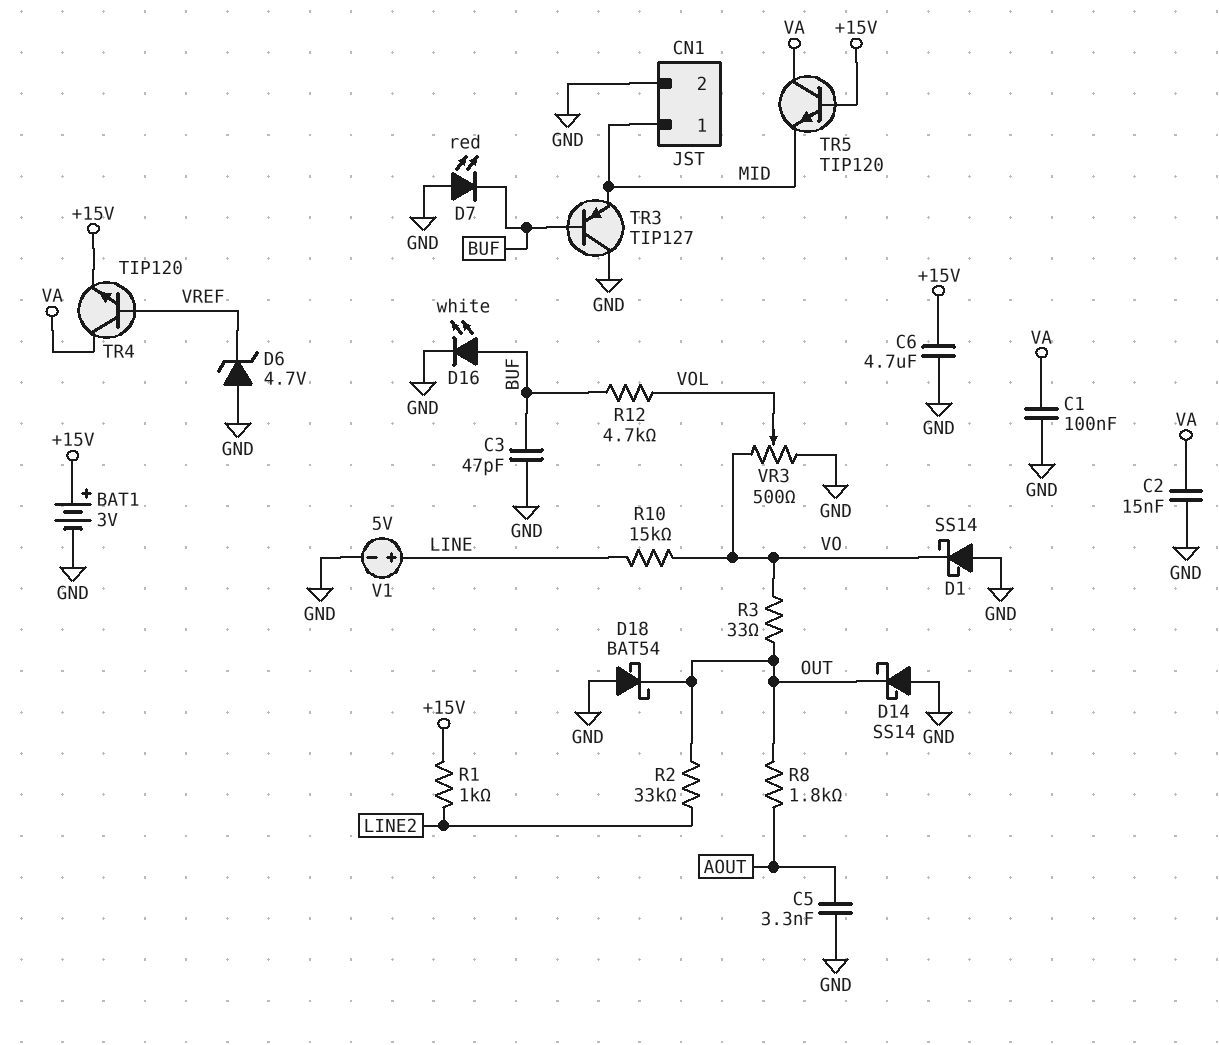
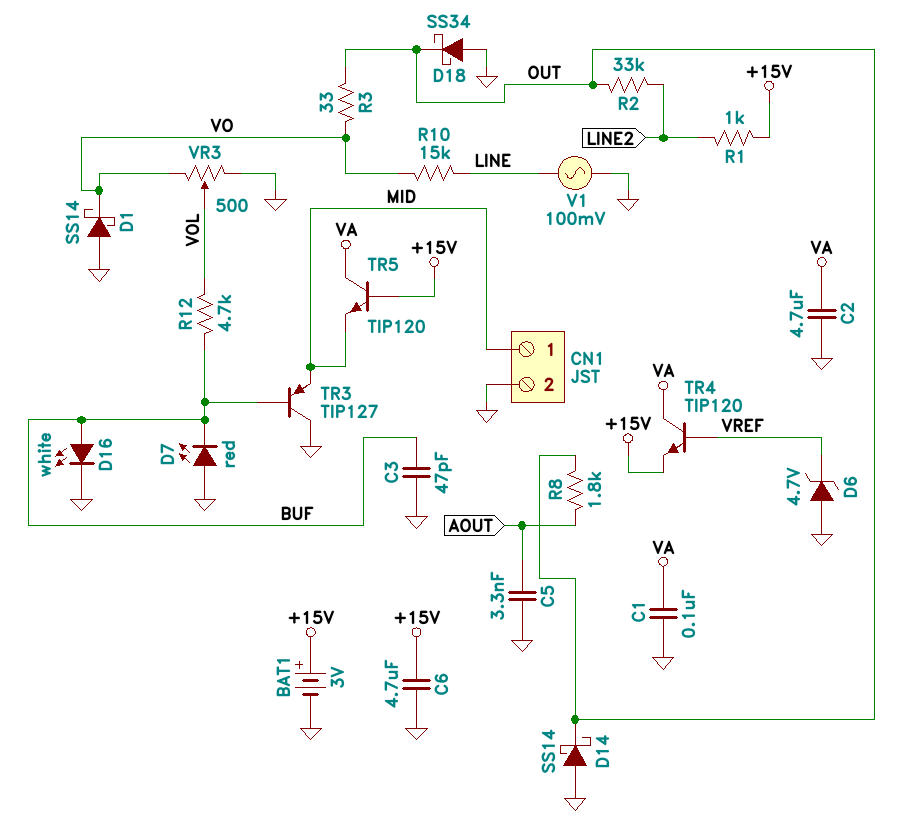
C2: 15nF (GND, VA) -> 4.7uF (GND, VA)
D18: schottky BAT54 (A GND, K OUT) -> schottky SS34 (A GND, K OUT)
V1: 5V (plus LINE, minus GND) -> AC 100mV (GND, LINE)

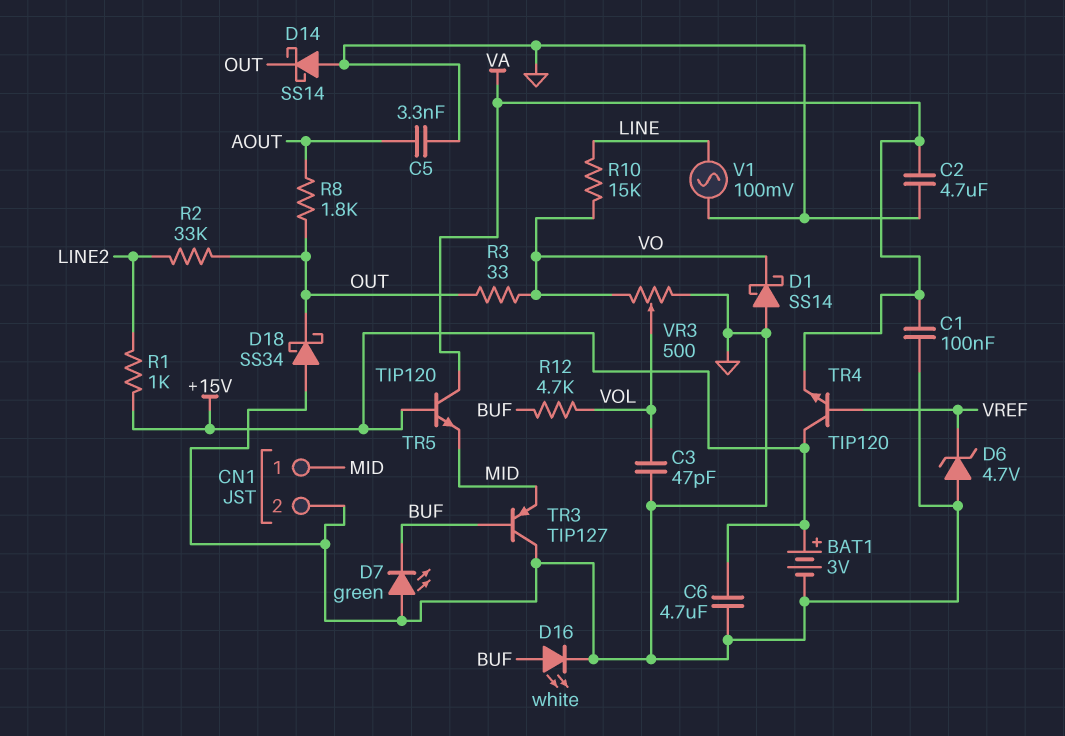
C3: 47pF (BUF, GND) -> 47pF (GND, VOL)
D7: LED red (A GND, K BUF) -> LED green (A GND, K BUF)
TR4: NPN TIP120 (B VREF, C VA, E +15V) -> NPN TIP120 (B VREF, C +15V, E VA)

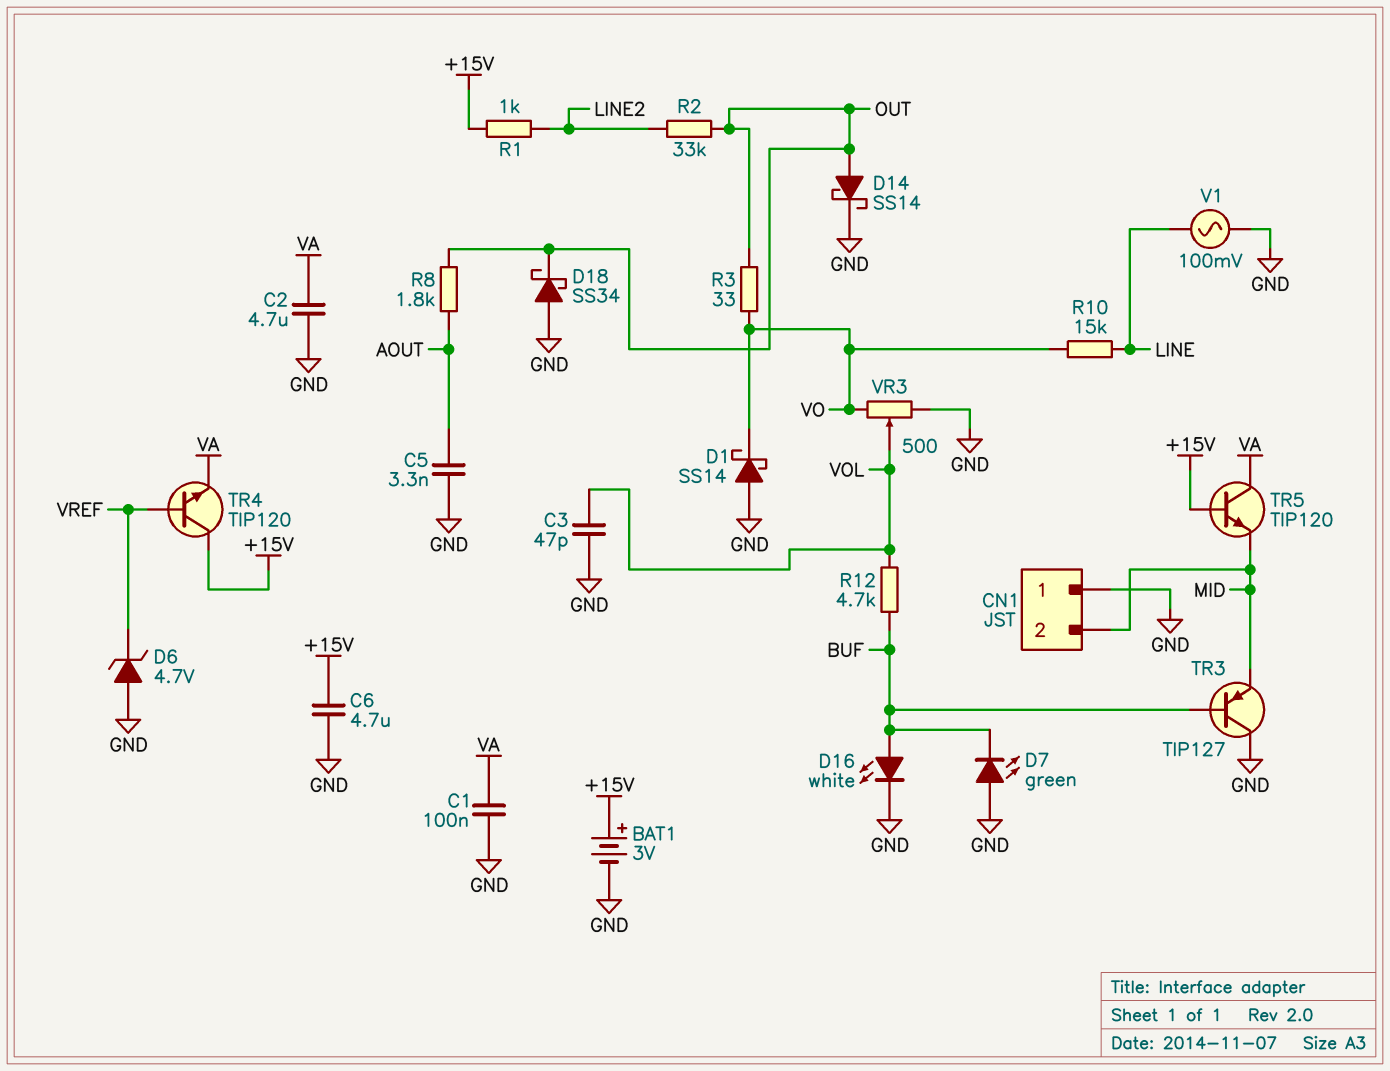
CN1 pin 1: MID -> GND
CN1 pin 2: GND -> MID
D14: schottky SS14 (A GND, K OUT) -> schottky SS14 (A OUT, K GND)

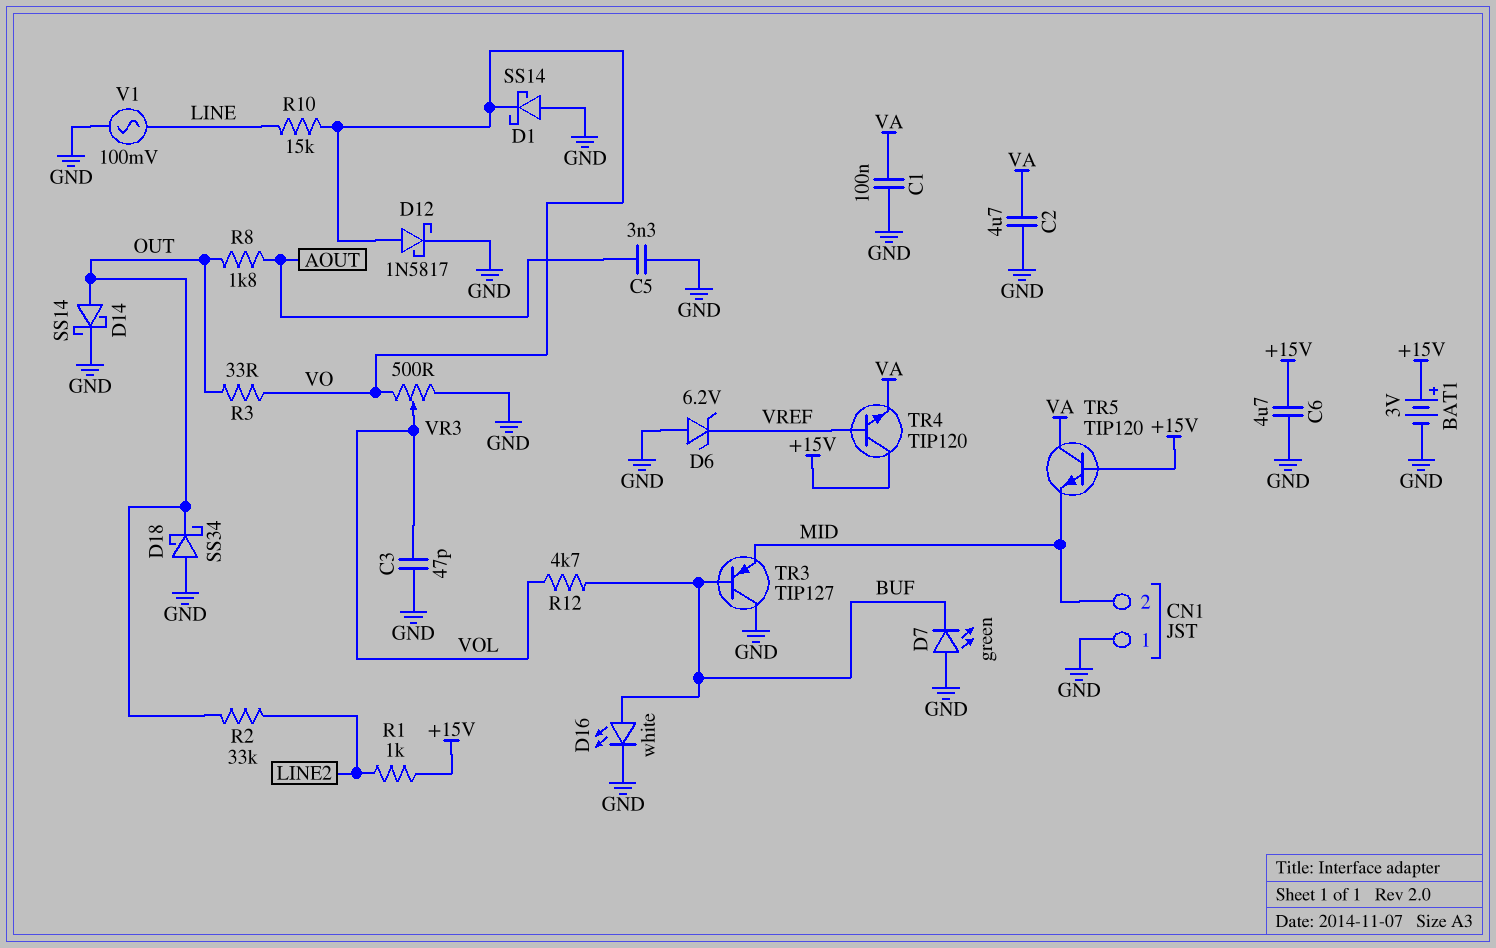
D6: zener 4.7V (A GND, K VREF) -> zener 6.2V (A GND, K VREF)
D12: none -> schottky 1N5817 (A VO, K GND)

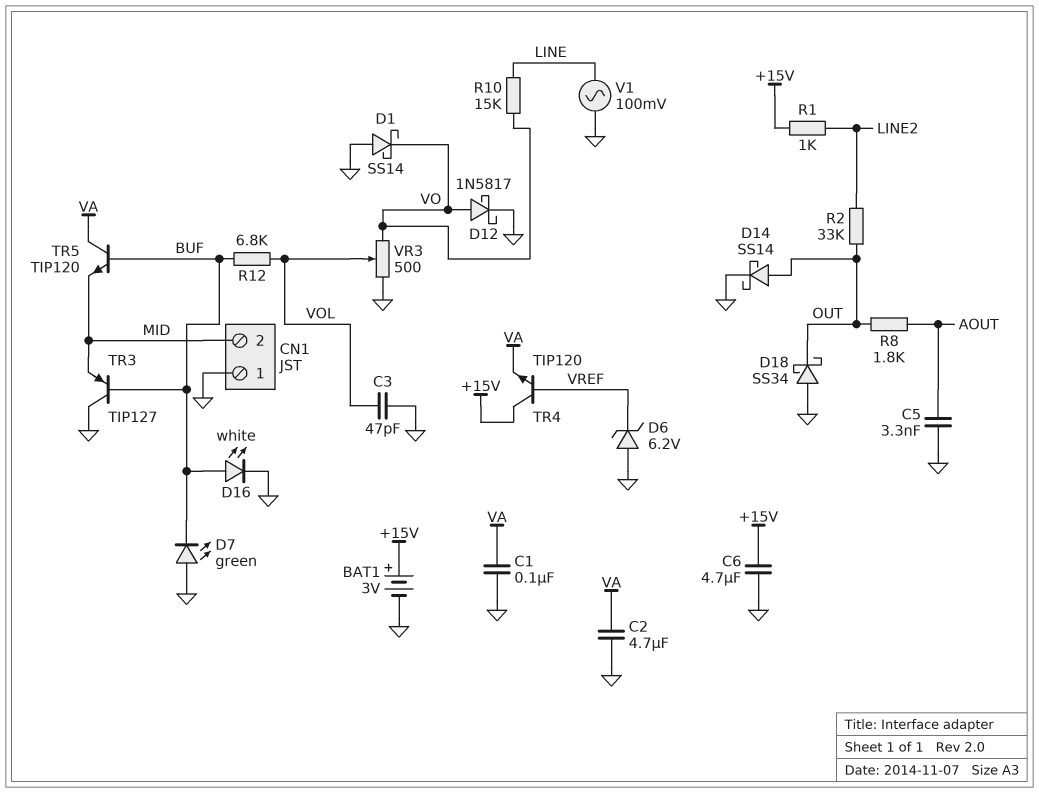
R3: 33 (OUT, VO) -> none
R12: 4.7k (BUF, VOL) -> 6.8k (BUF, VOL)
TR5: NPN TIP120 (B +15V, C VA, E MID) -> NPN TIP120 (B BUF, C VA, E MID)

